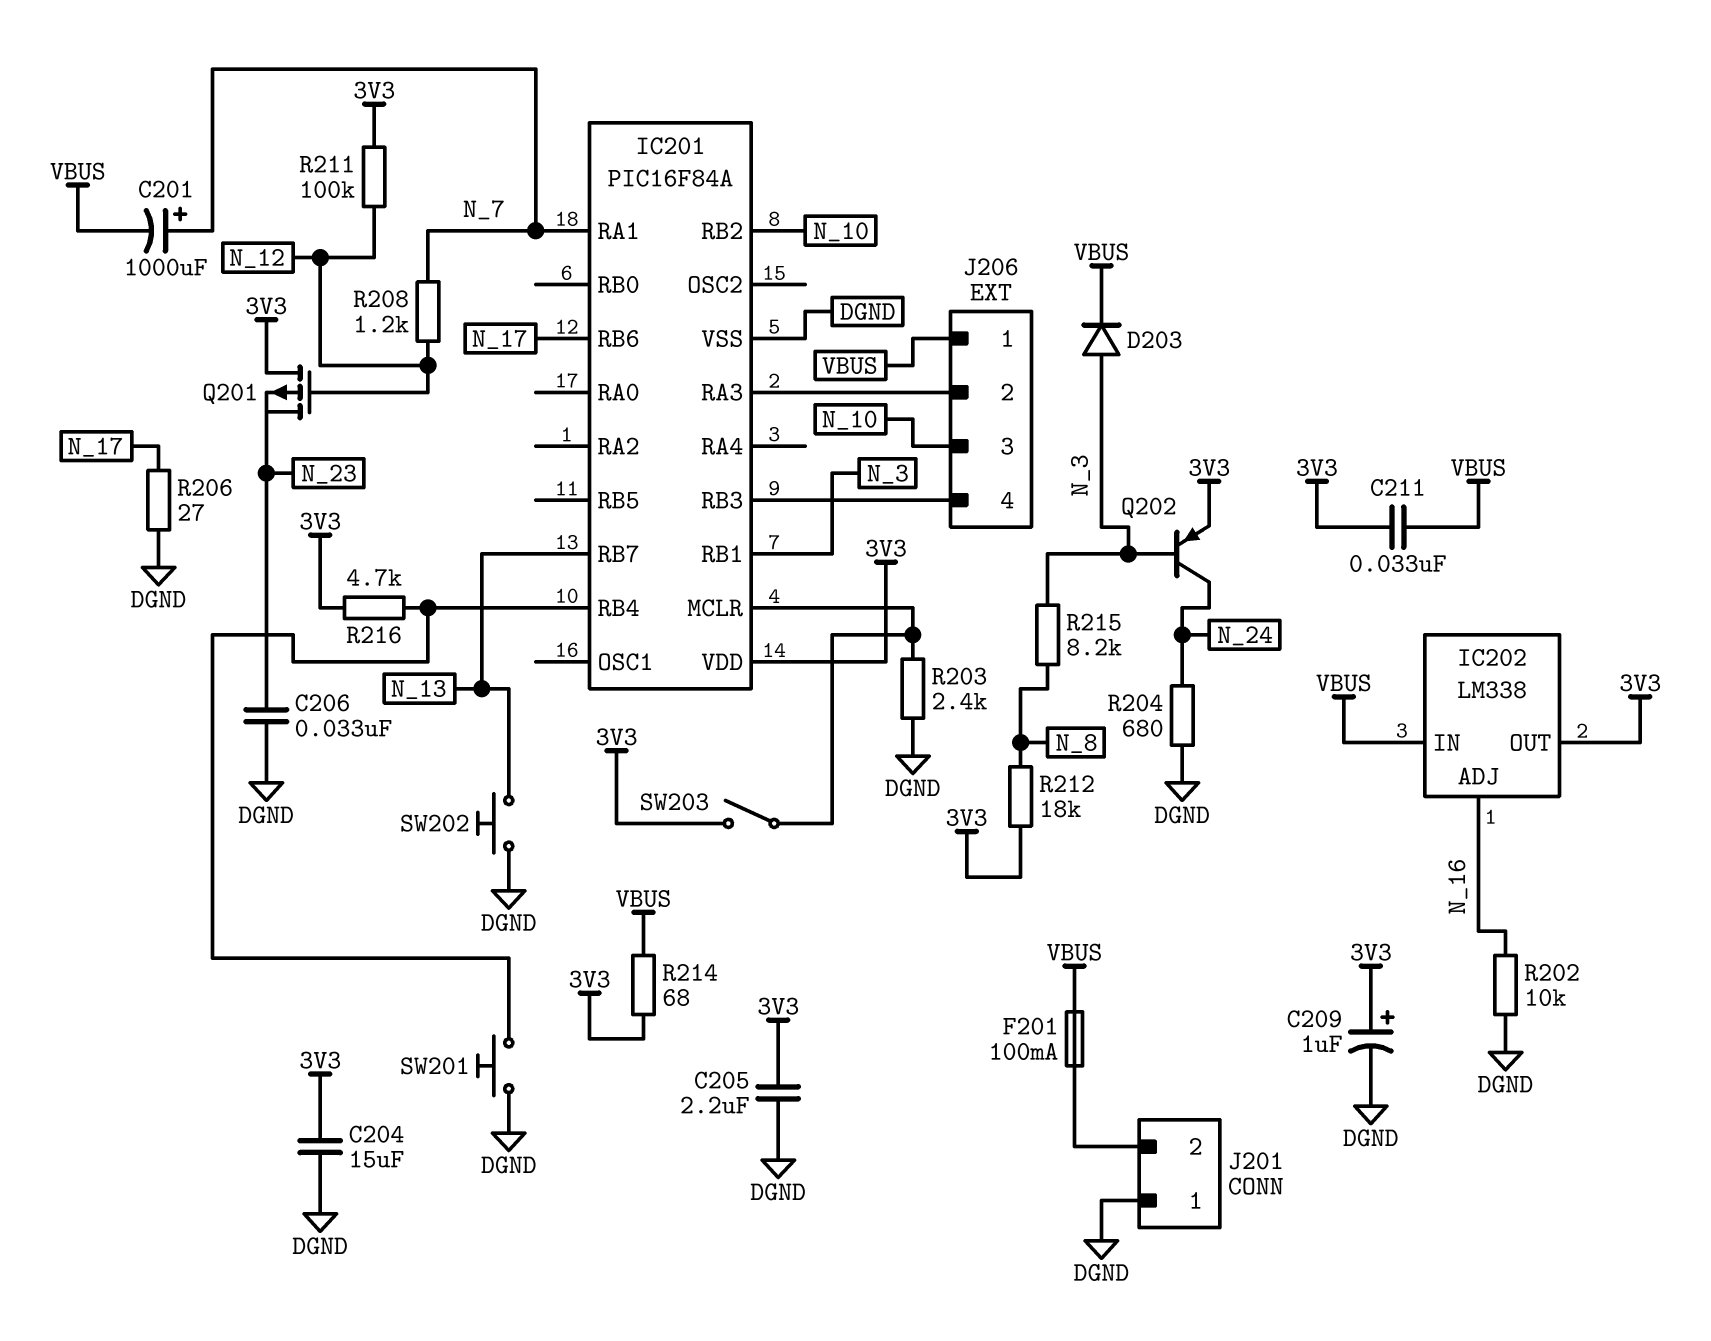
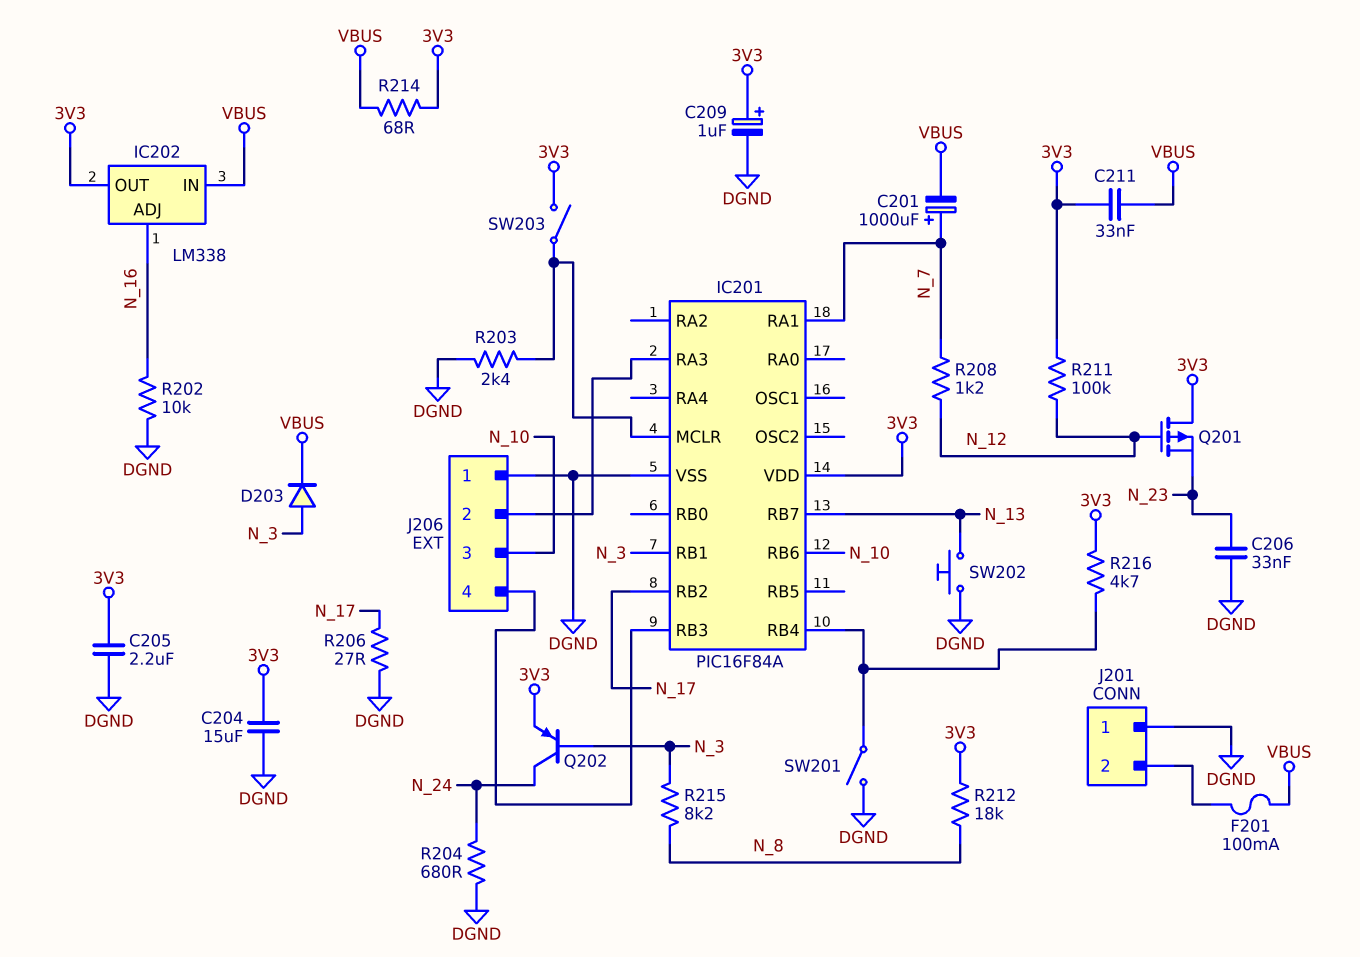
IC201 pin RB2: N_10 -> N_17
IC201 pin RB6: N_17 -> N_10
J206 pin 1: VBUS -> DGND
SW201: button (DGND, IC201/RB4) -> switch (DGND, IC201/RB4)

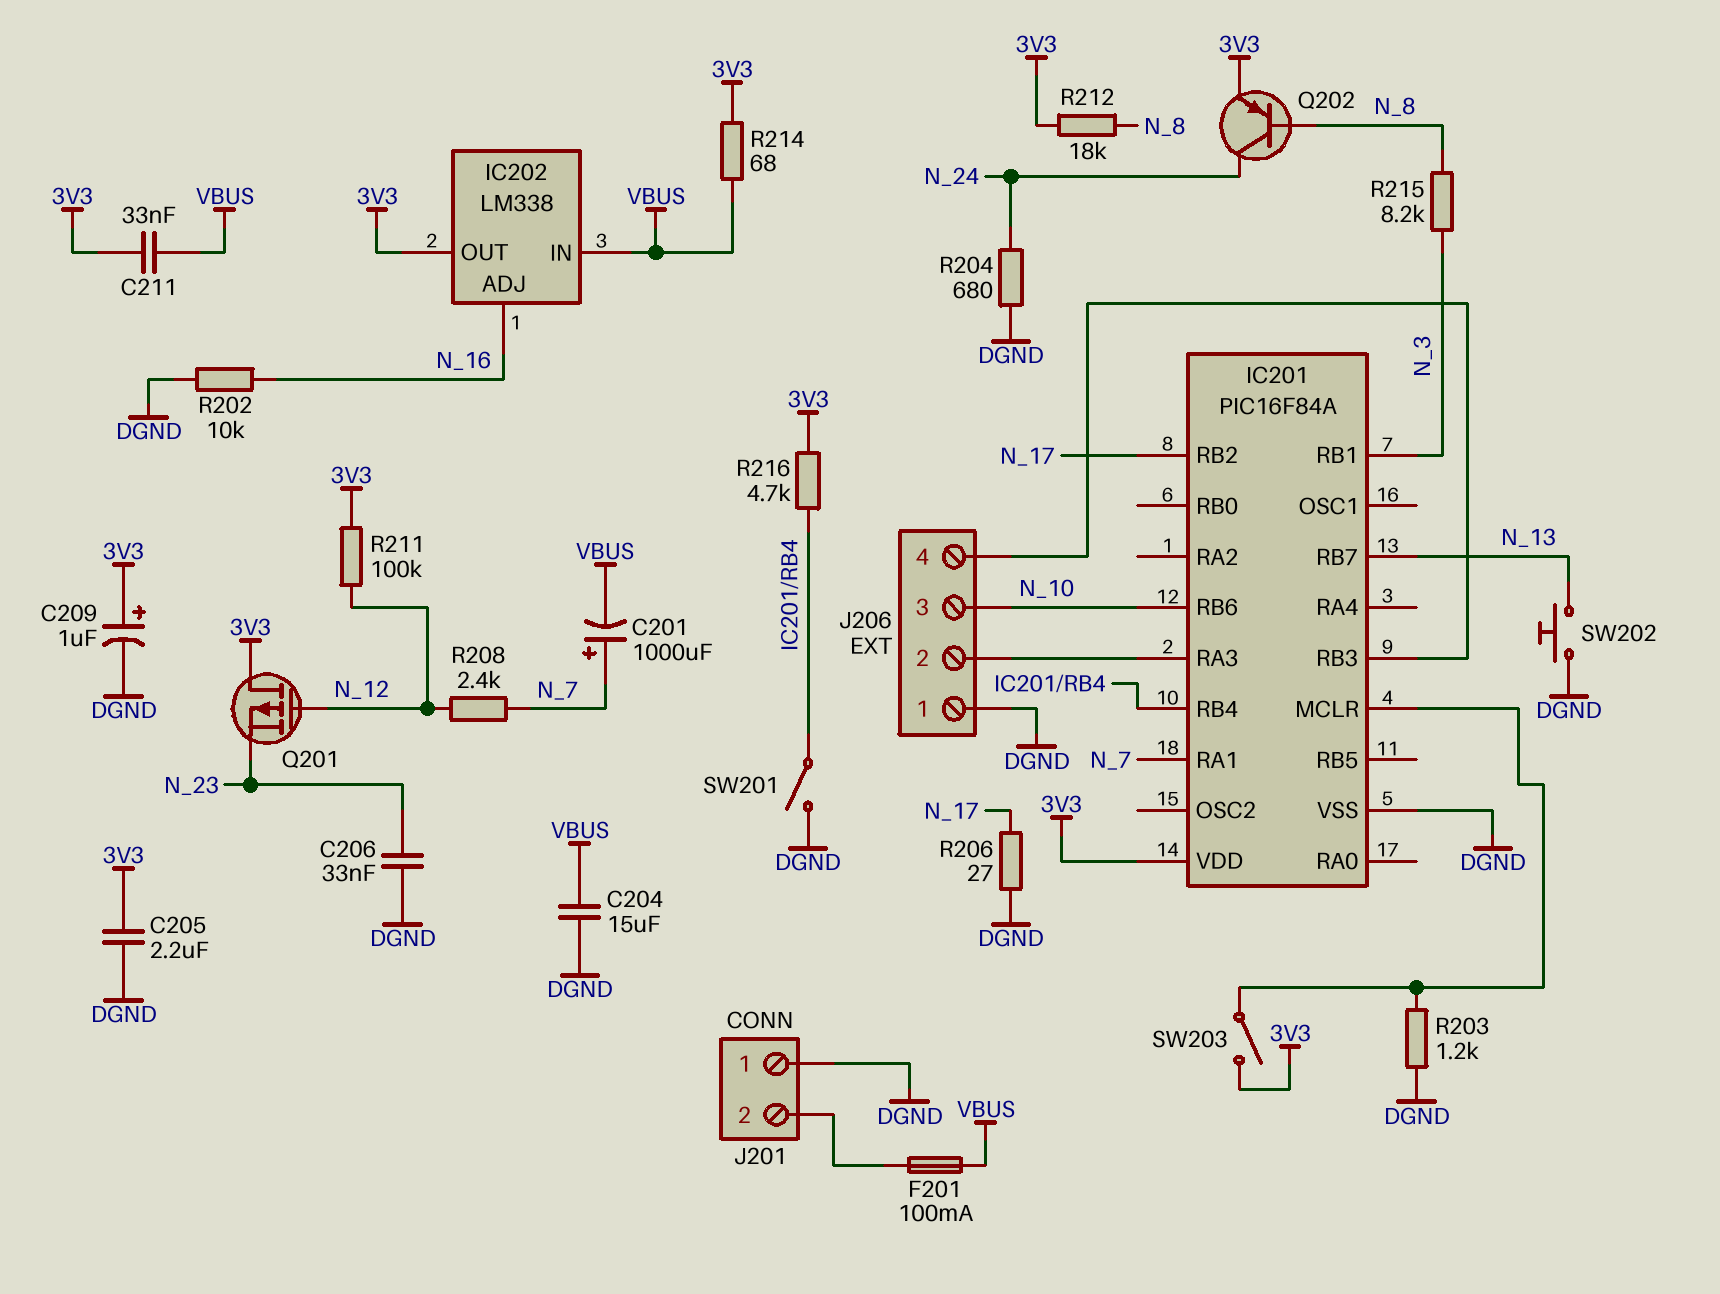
C204: 15uF (3V3, DGND) -> 15uF (DGND, VBUS)
D203: diode (A N_3, K VBUS) -> none
Q202: PNP (B N_3, C N_24, E 3V3) -> PNP (B N_8, C N_24, E 3V3)
R203: 2.4k (DGND, IC201/MCLR) -> 1.2k (DGND, IC201/MCLR)
R208: 1.2k (N_7, N_12) -> 2.4k (N_7, N_12)

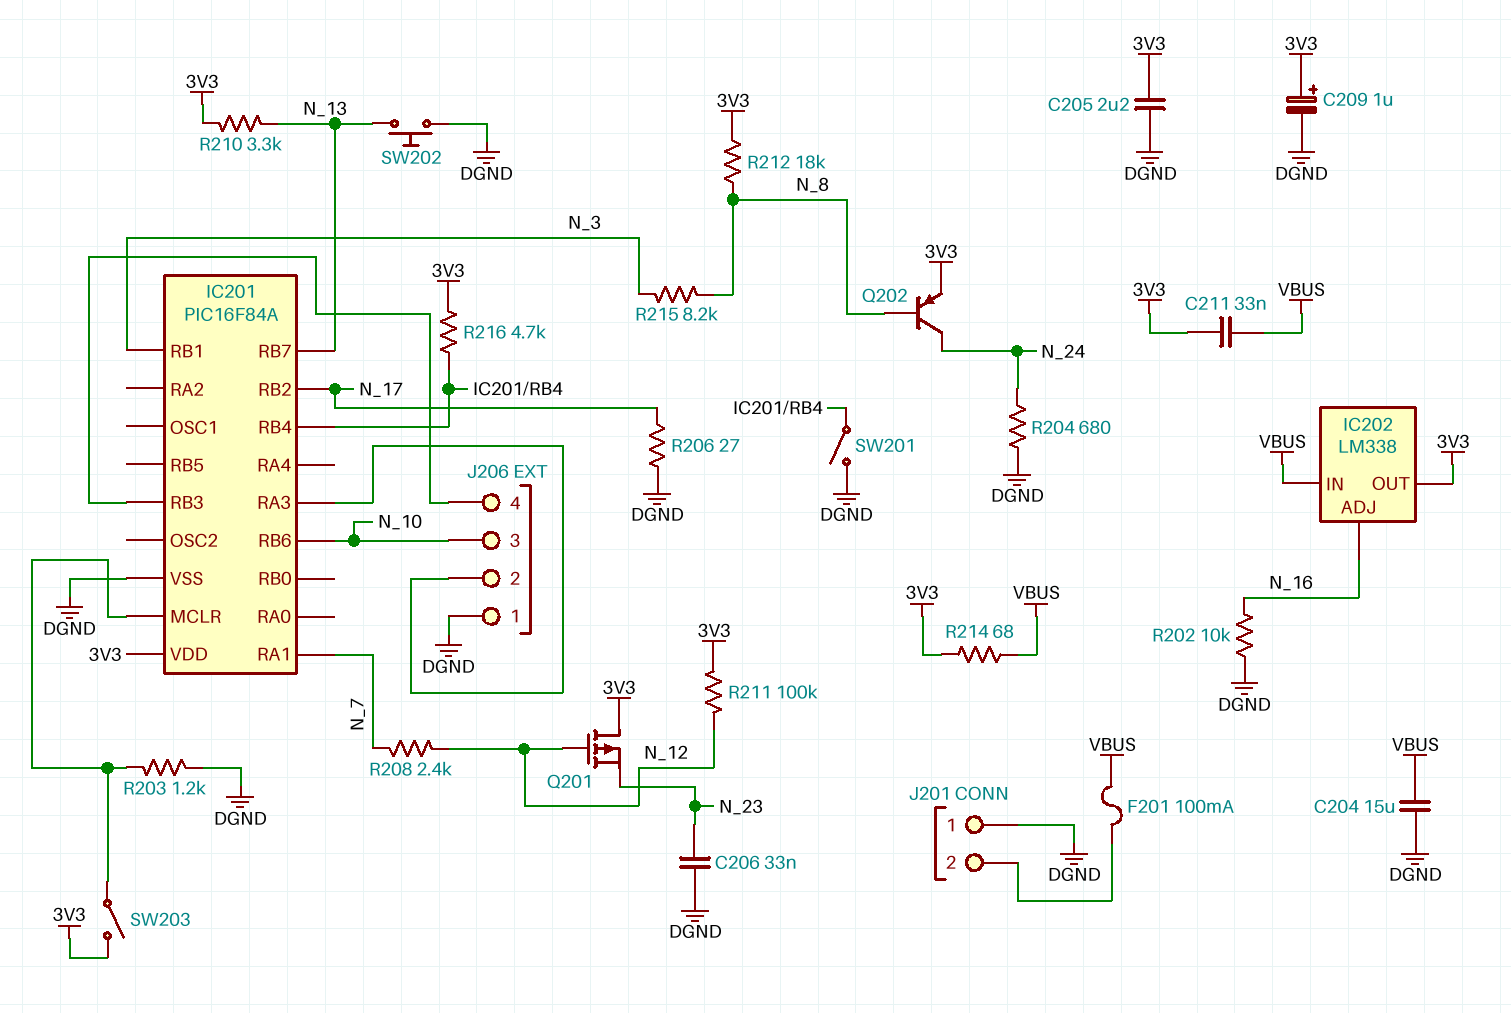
C201: 1000uF (plus N_7, minus VBUS) -> none
R210: none -> 3.3k (3V3, N_13)

